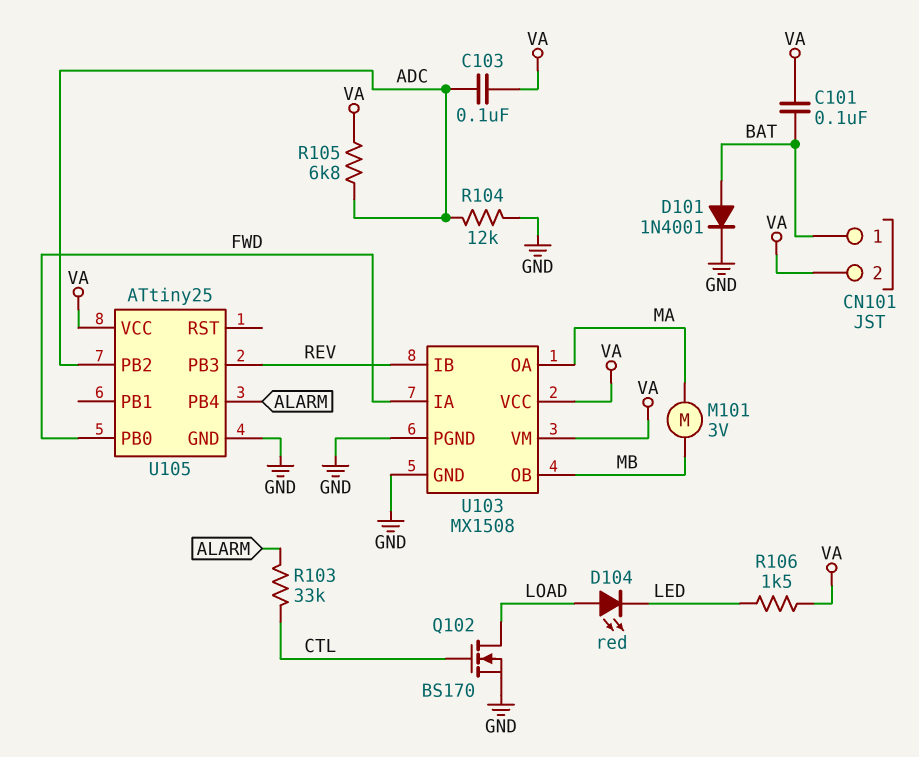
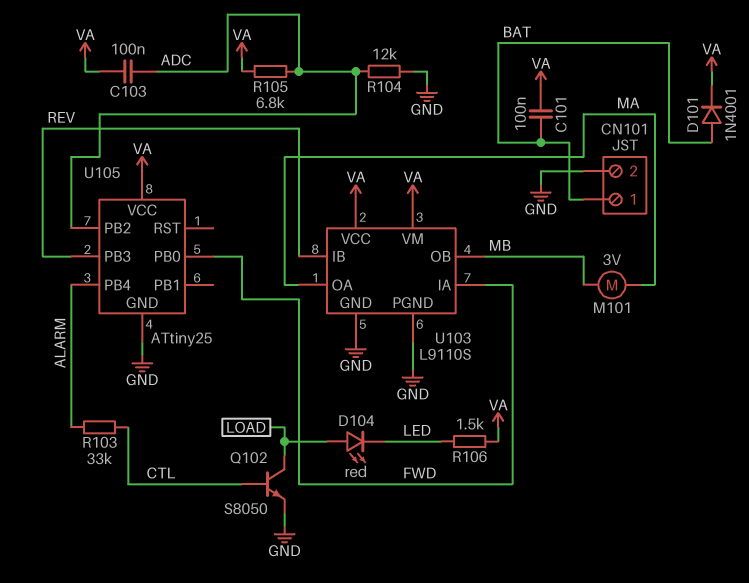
CN101 pin 2: VA -> GND
D101: diode 1N4001 (A BAT, K GND) -> diode 1N4001 (A BAT, K VA)
Q102: NMOS BS170 (G CTL, D LOAD, S GND) -> NPN S8050 (B CTL, C LOAD, E GND)
U103: MX1508 -> L9110S

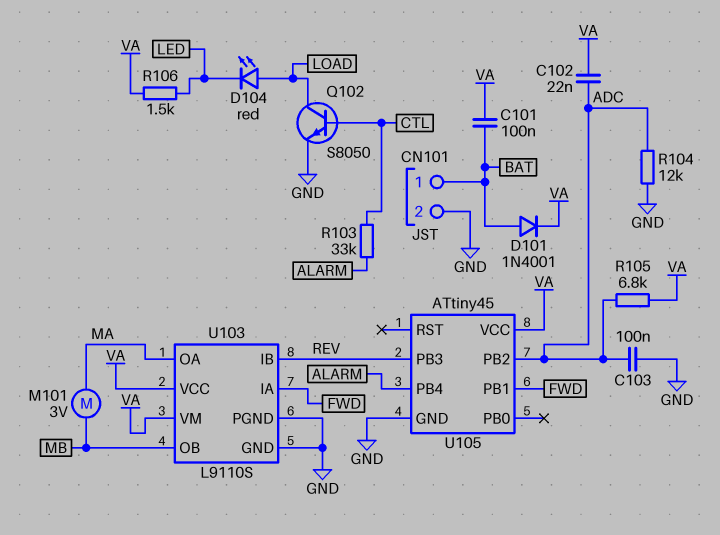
C102: none -> 22nF (ADC, VA)
C103: 100nF (ADC, VA) -> 100nF (ADC, GND)
U105: ATtiny25 -> ATtiny45
U105 pin PB0: FWD -> none
U105 pin PB1: none -> FWD

